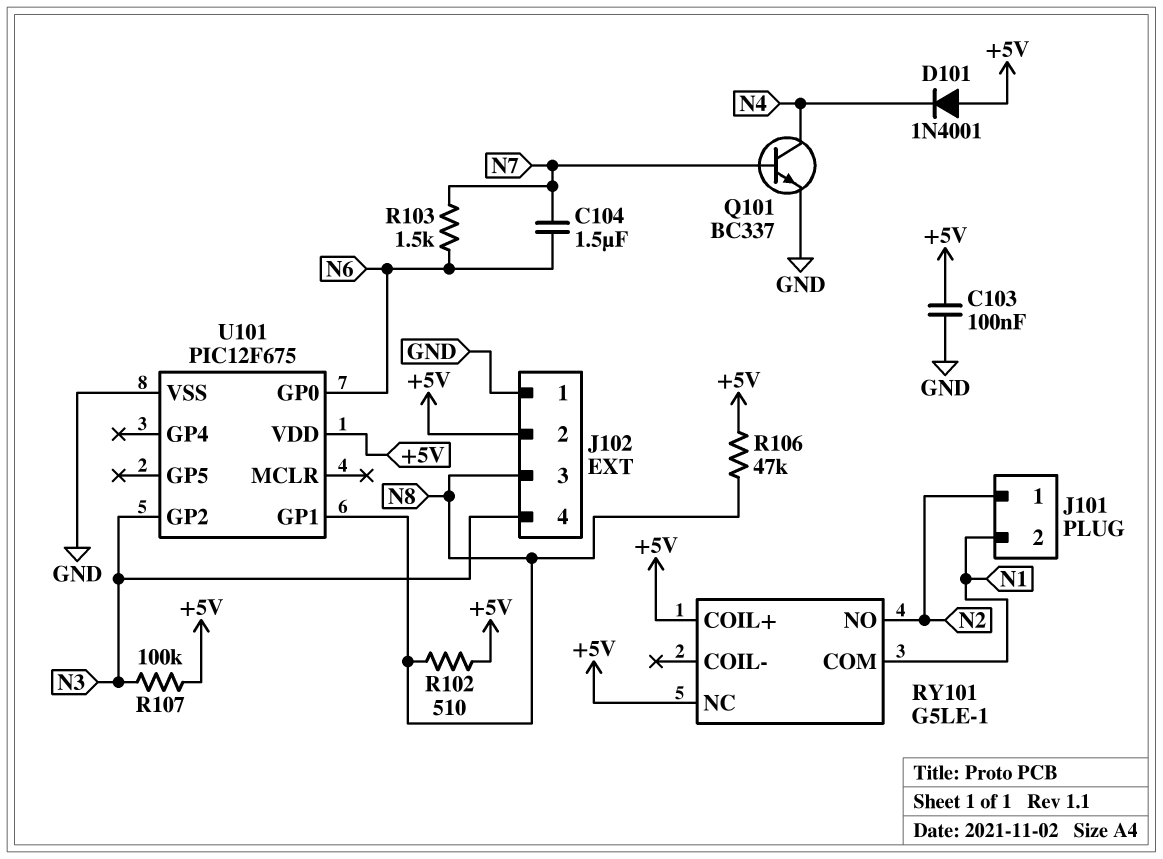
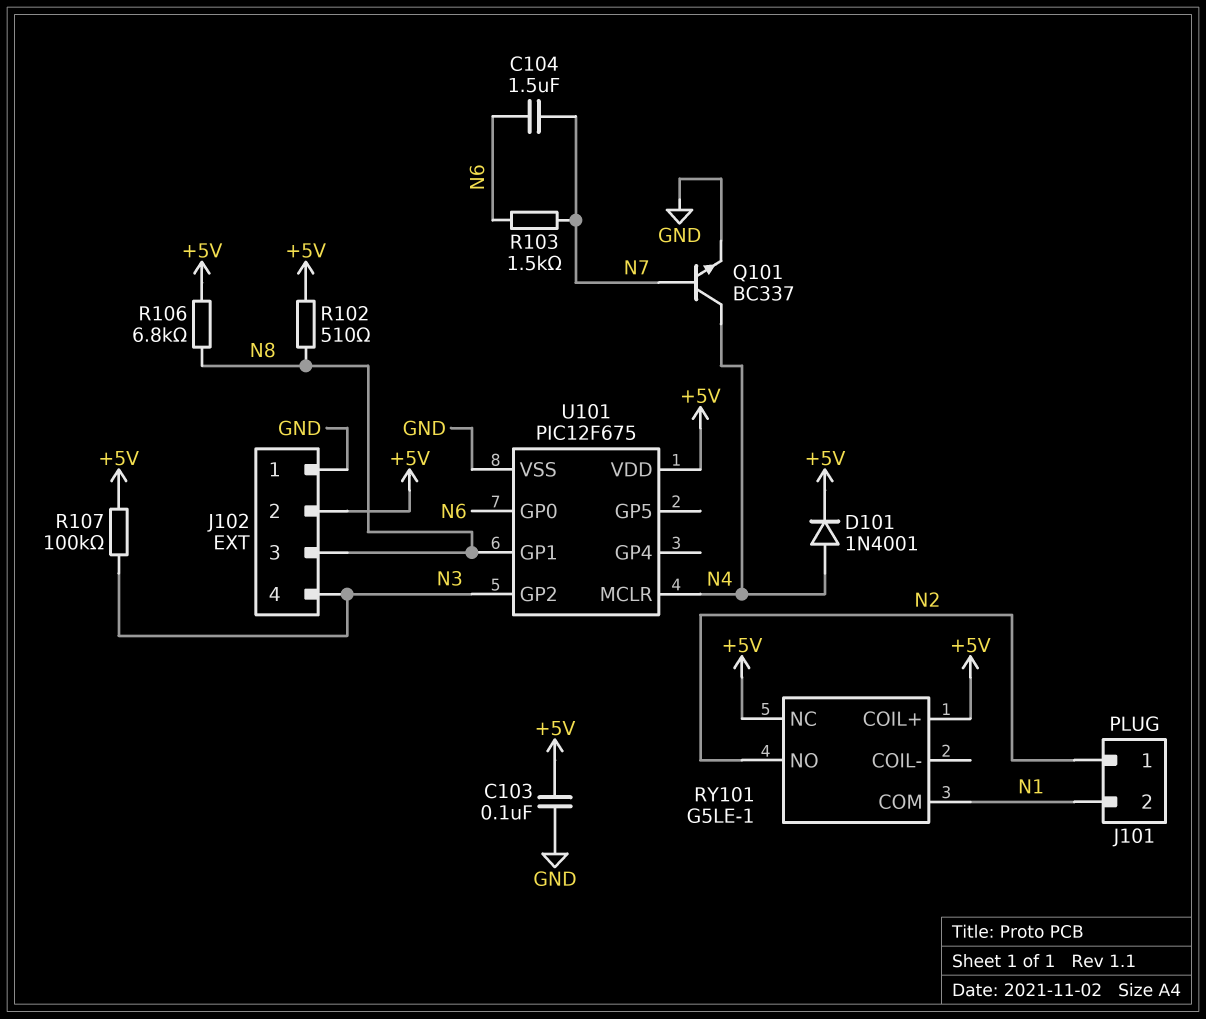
D101: diode 1N4001 (A +5V, K N4) -> diode 1N4001 (A N4, K +5V)
R106: 47k (+5V, N8) -> 6.8k (+5V, N8)
U101 pin MCLR: none -> N4

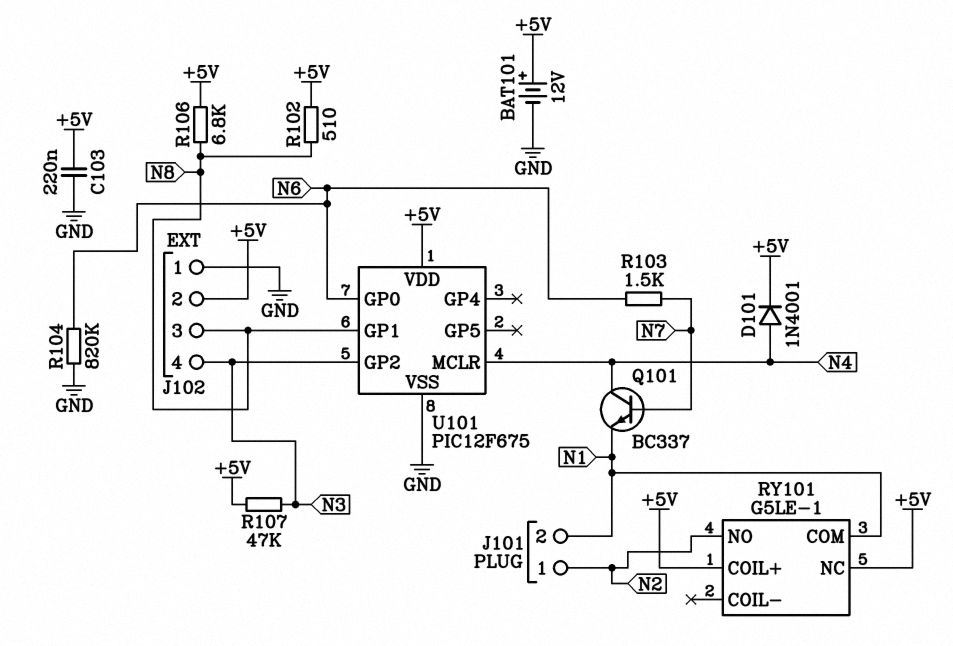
BAT101: none -> 12V (plus +5V, minus GND)
C103: 100nF (+5V, GND) -> 220nF (+5V, GND)
C104: 1.5uF (N6, N7) -> none
Q101: NPN BC337 (B N7, C N4, E GND) -> NPN BC337 (B N7, C N4, E N1)
R104: none -> 820k (GND, N6)
R107: 100k (+5V, N3) -> 47k (+5V, N3)

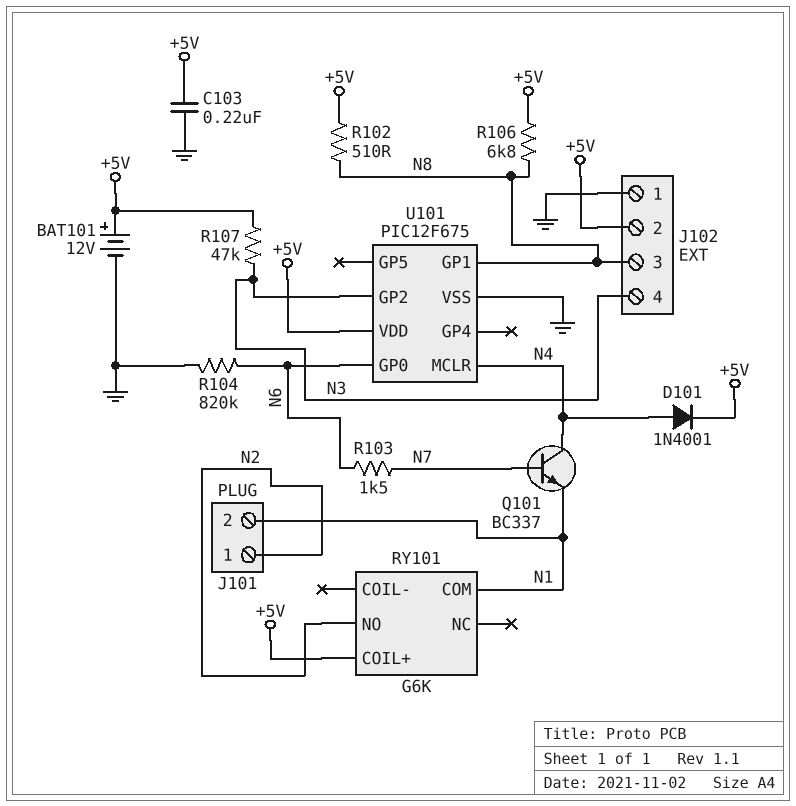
RY101: G5LE-1 -> G6K
RY101 pin NC: +5V -> none

